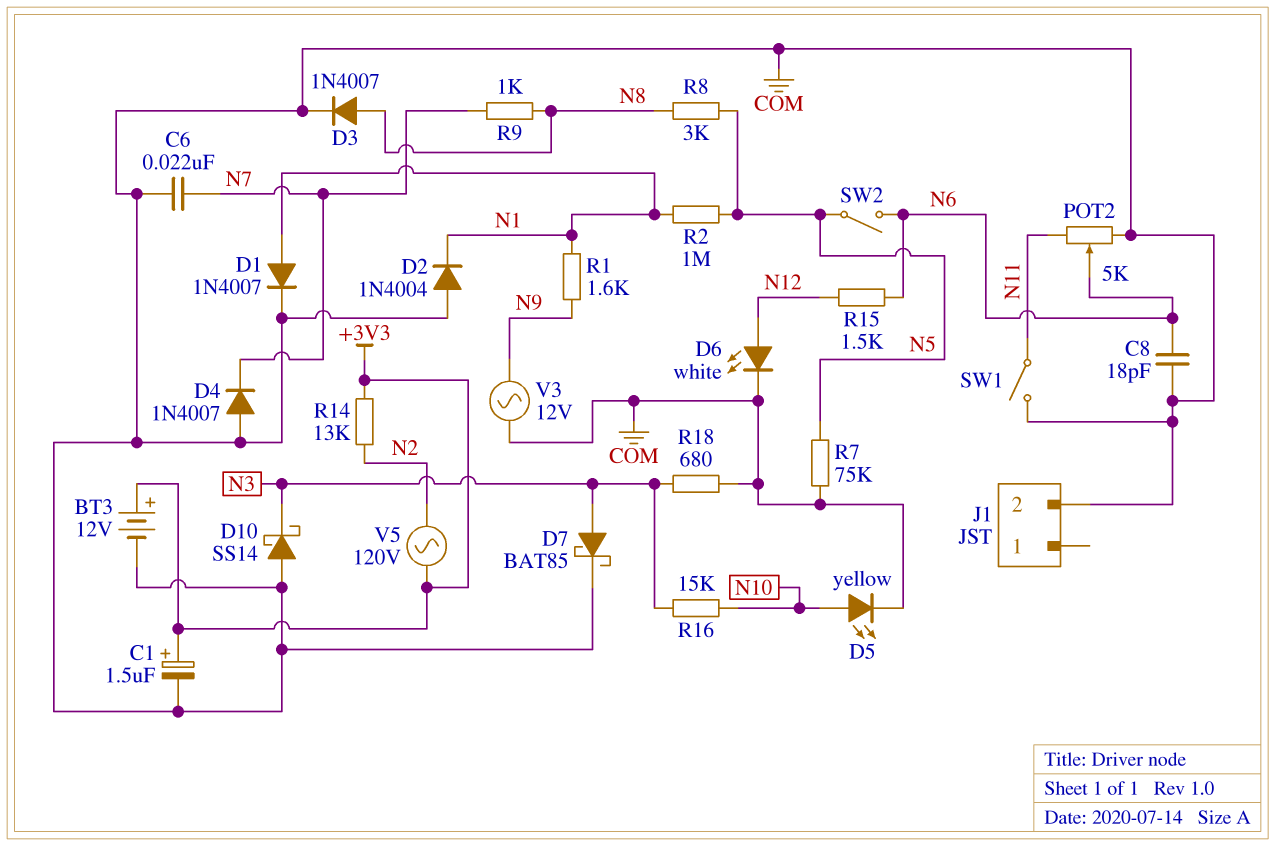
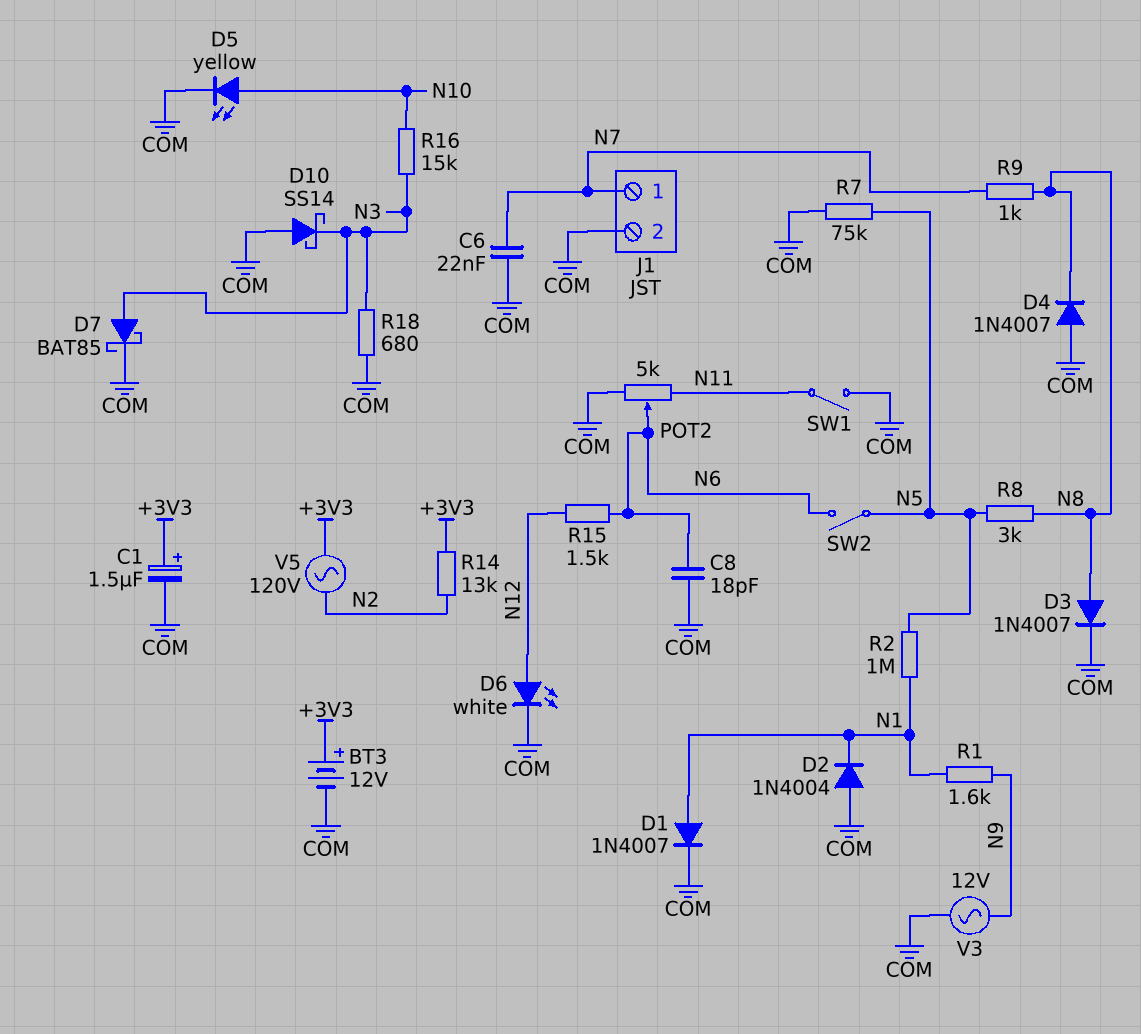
D4: diode 1N4007 (A COM, K N7) -> diode 1N4007 (A COM, K N8)
J1 pin 1: none -> N7

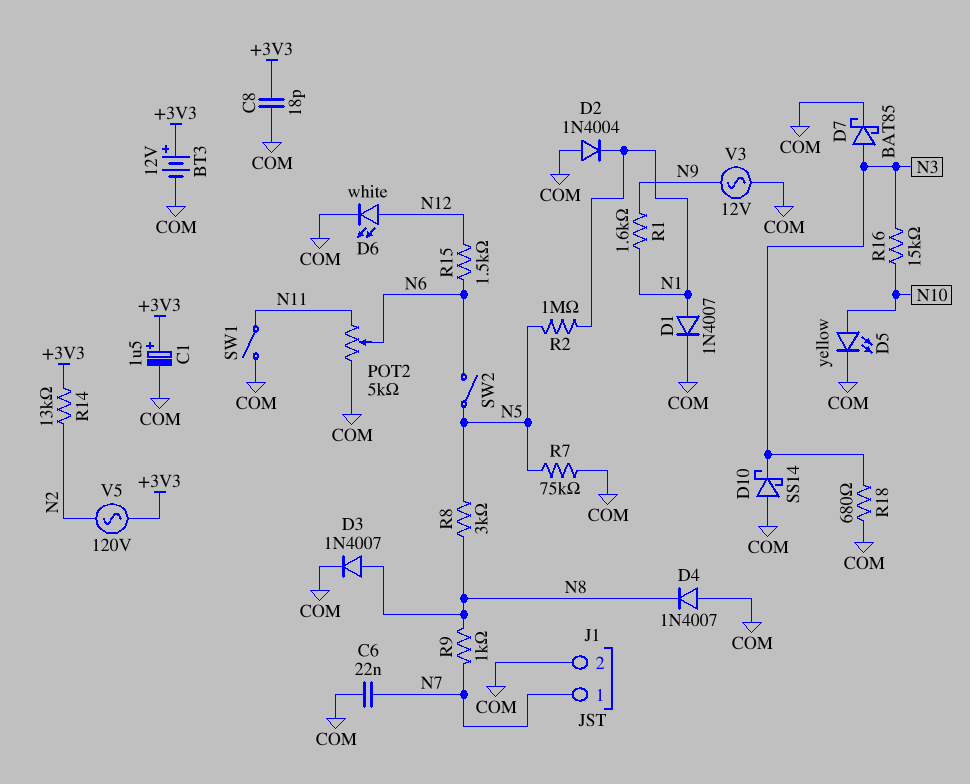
C8: 18pF (COM, N6) -> 18pF (+3V3, COM)

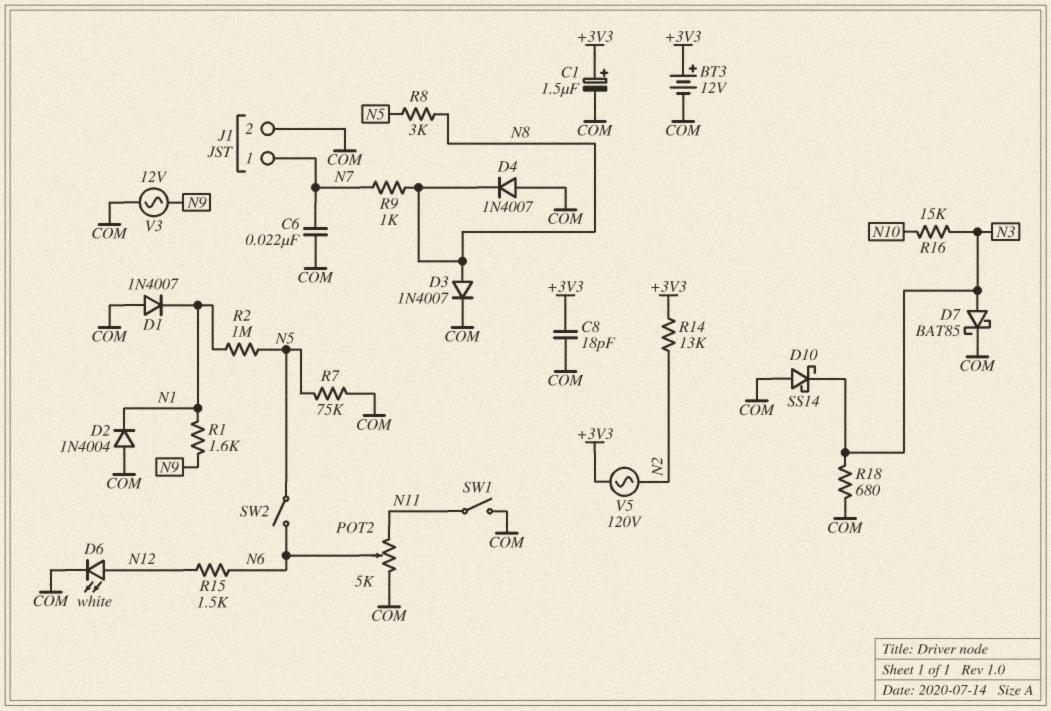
D1: diode 1N4007 (A N1, K COM) -> diode 1N4007 (A COM, K N1)
D5: LED yellow (A N10, K COM) -> none

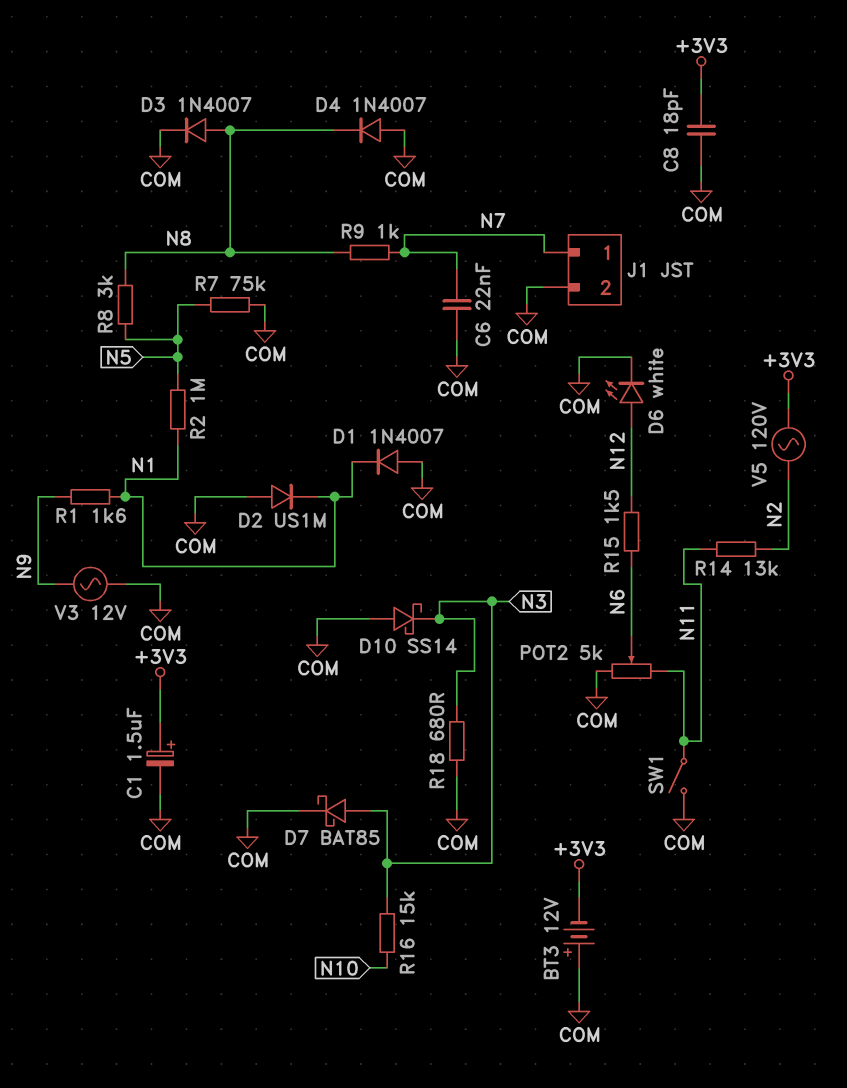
BT3: 12V (plus +3V3, minus COM) -> 12V (plus COM, minus +3V3)
D2: diode 1N4004 (A COM, K N1) -> diode US1M (A COM, K N1)
R14: 13k (+3V3, N2) -> 13k (N2, N11)
SW2: switch (N5, N6) -> none

